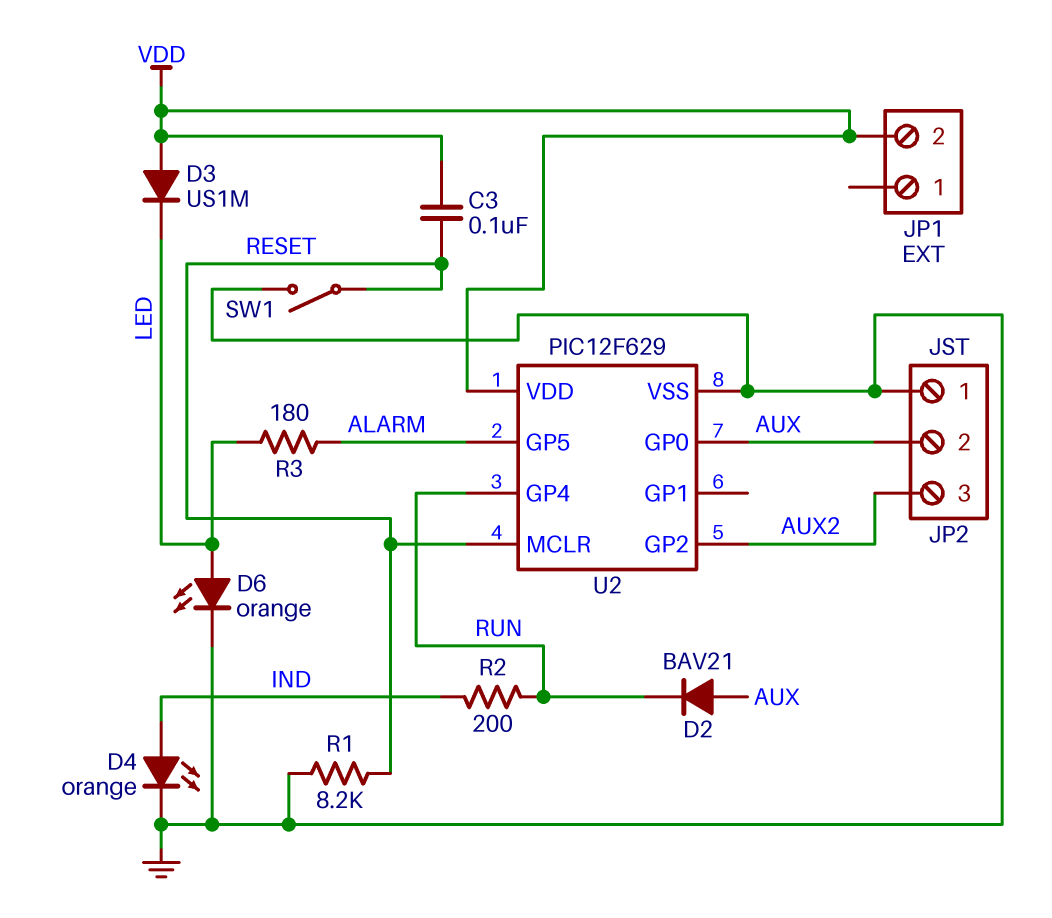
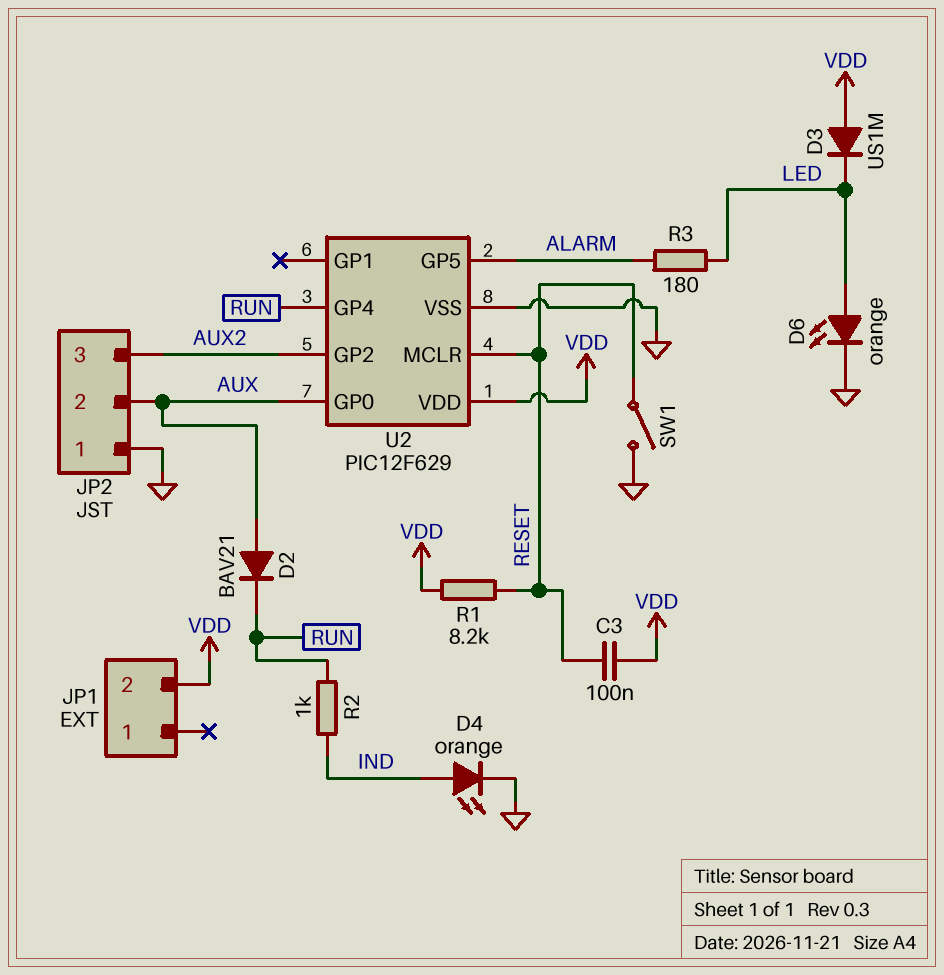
R1: 8.2k (GND, RESET) -> 8.2k (RESET, VDD)
R2: 200 (IND, RUN) -> 1k (IND, RUN)

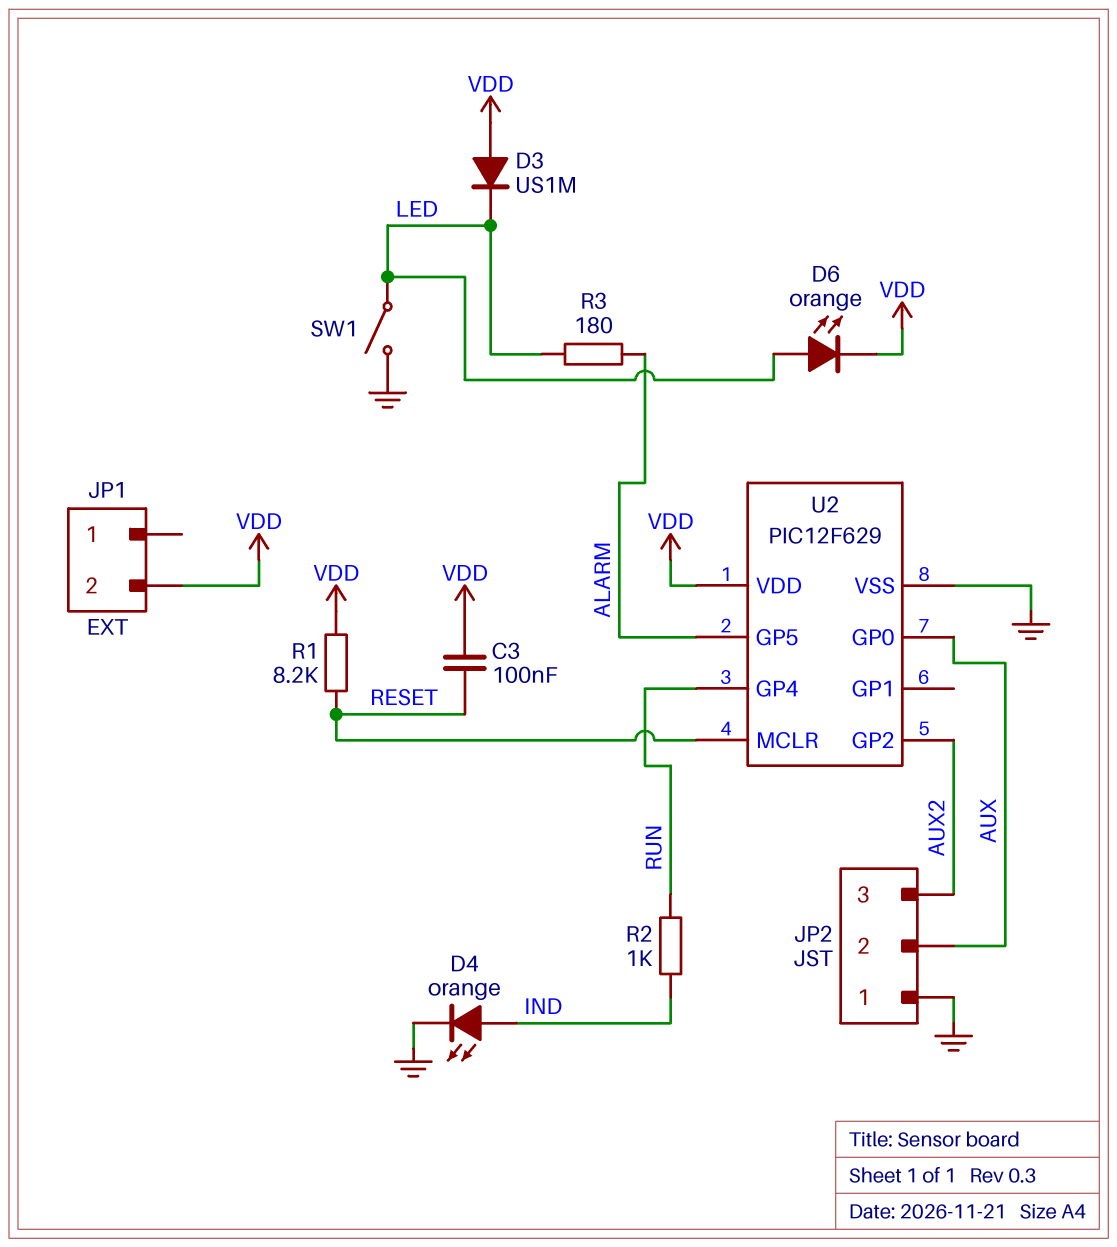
D2: diode BAV21 (A AUX, K RUN) -> none
D6: LED orange (A LED, K GND) -> LED orange (A LED, K VDD)
SW1: switch (GND, RESET) -> switch (GND, LED)

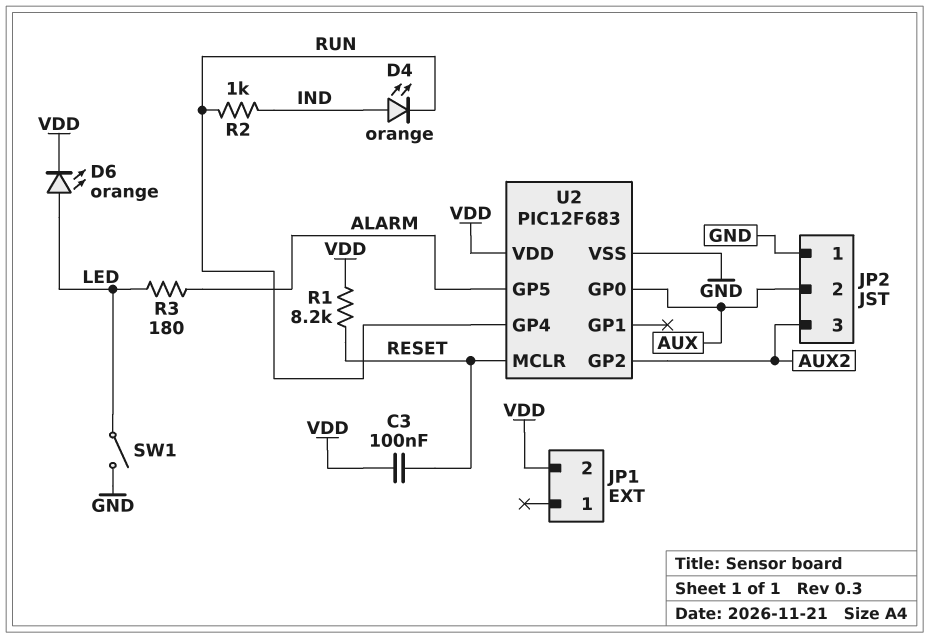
D3: diode US1M (A VDD, K LED) -> none
D4: LED orange (A IND, K GND) -> LED orange (A IND, K RUN)
U2: PIC12F629 -> PIC12F683

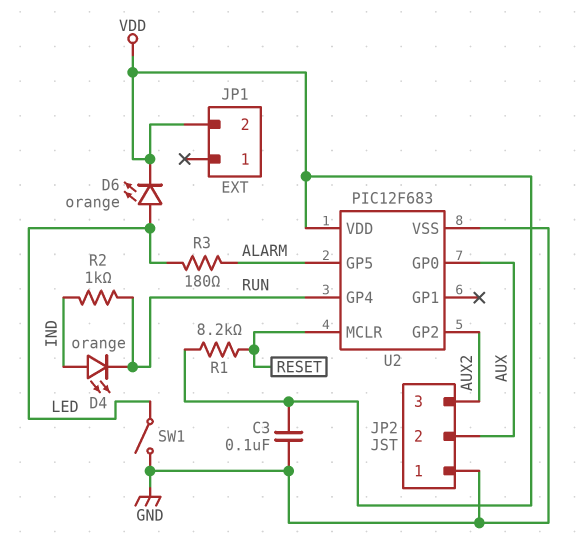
C3: 100nF (RESET, VDD) -> 100nF (GND, VDD)

